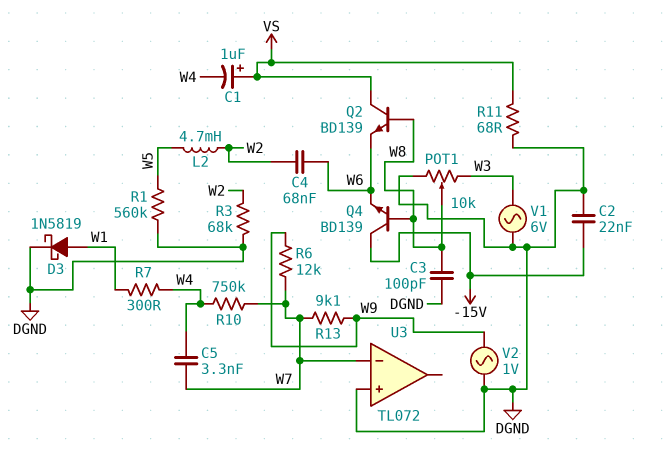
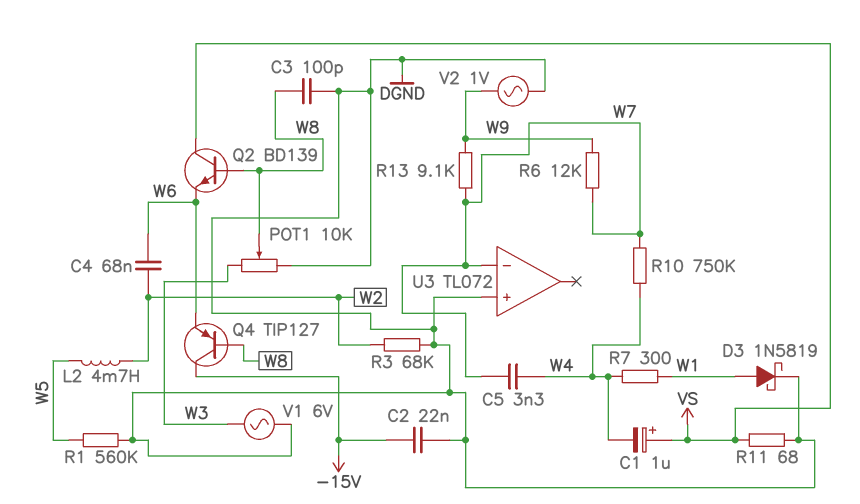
Q4: NPN BD139 (B W8, C -15V, E W6) -> PNP TIP127 (B W8, C -15V, E W6)

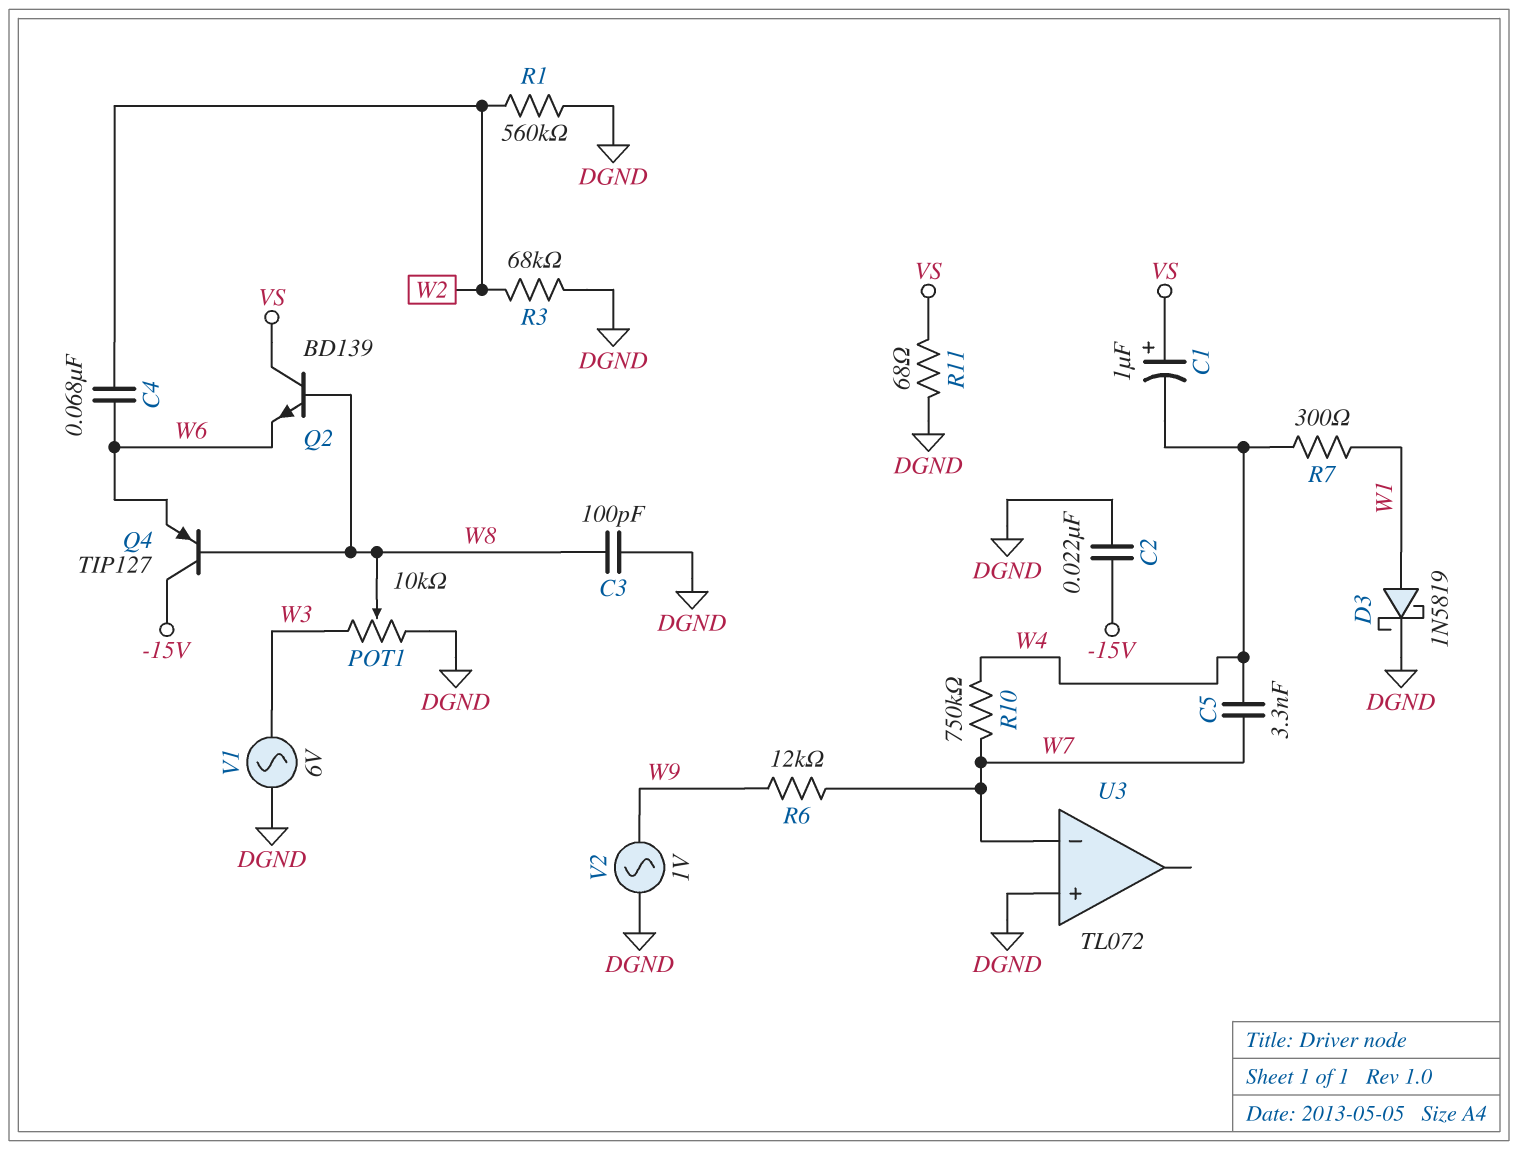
L2: 4.7mH (W2, W5) -> none
R1: 560k (DGND, W5) -> 560k (DGND, W2)
R13: 9.1k (W7, W9) -> none

